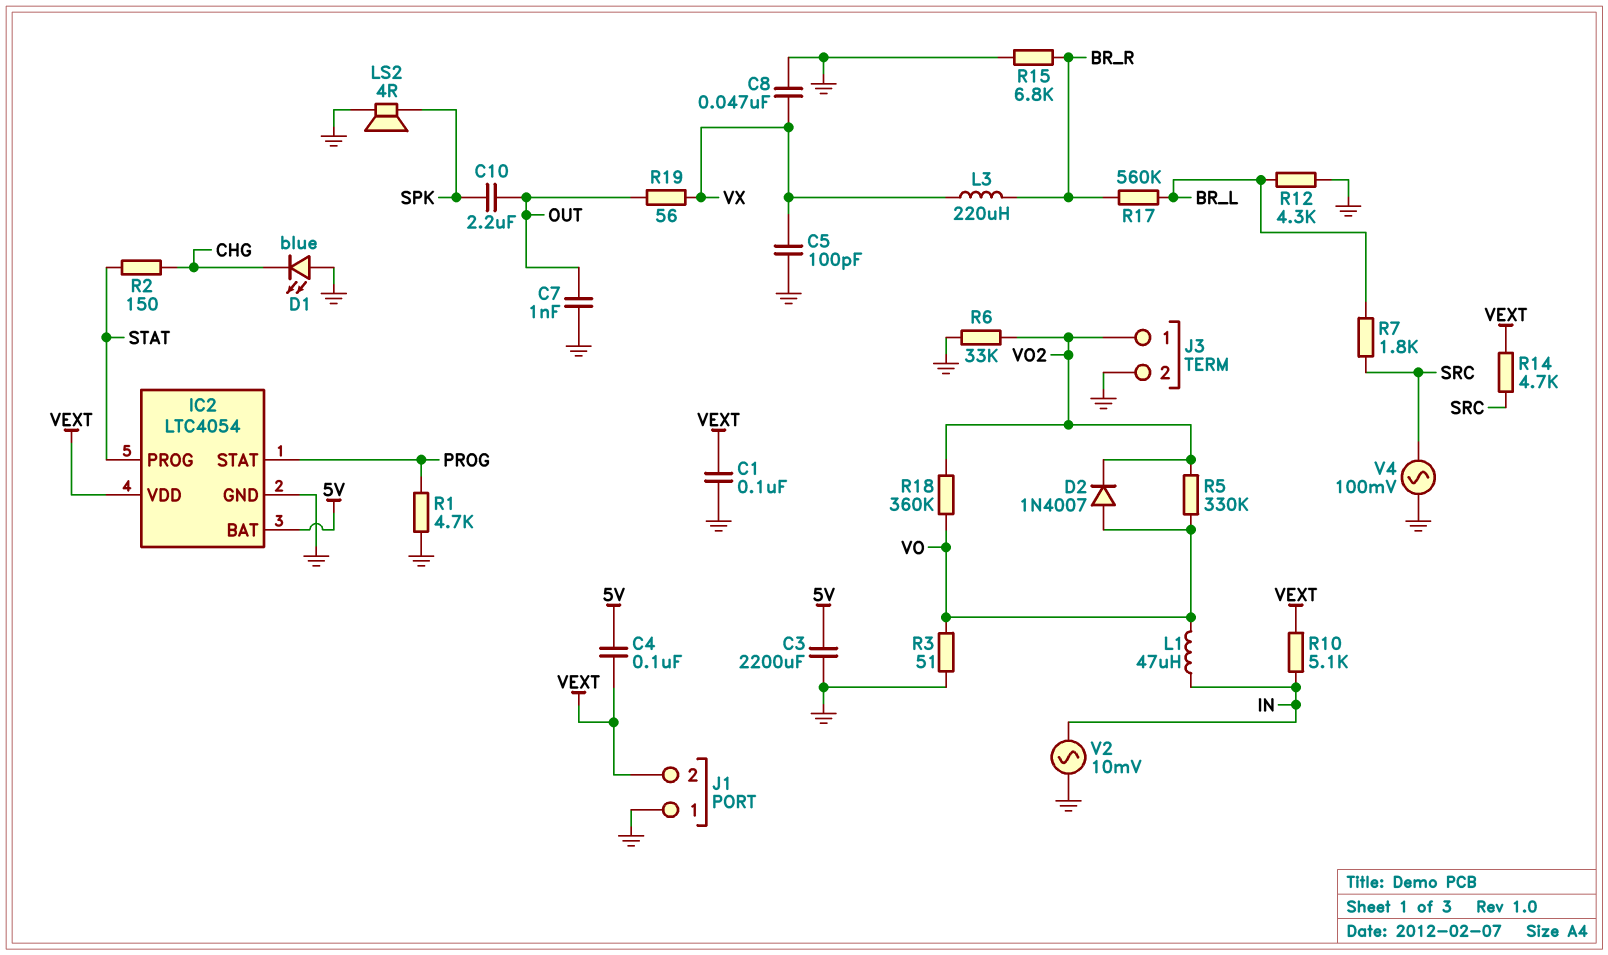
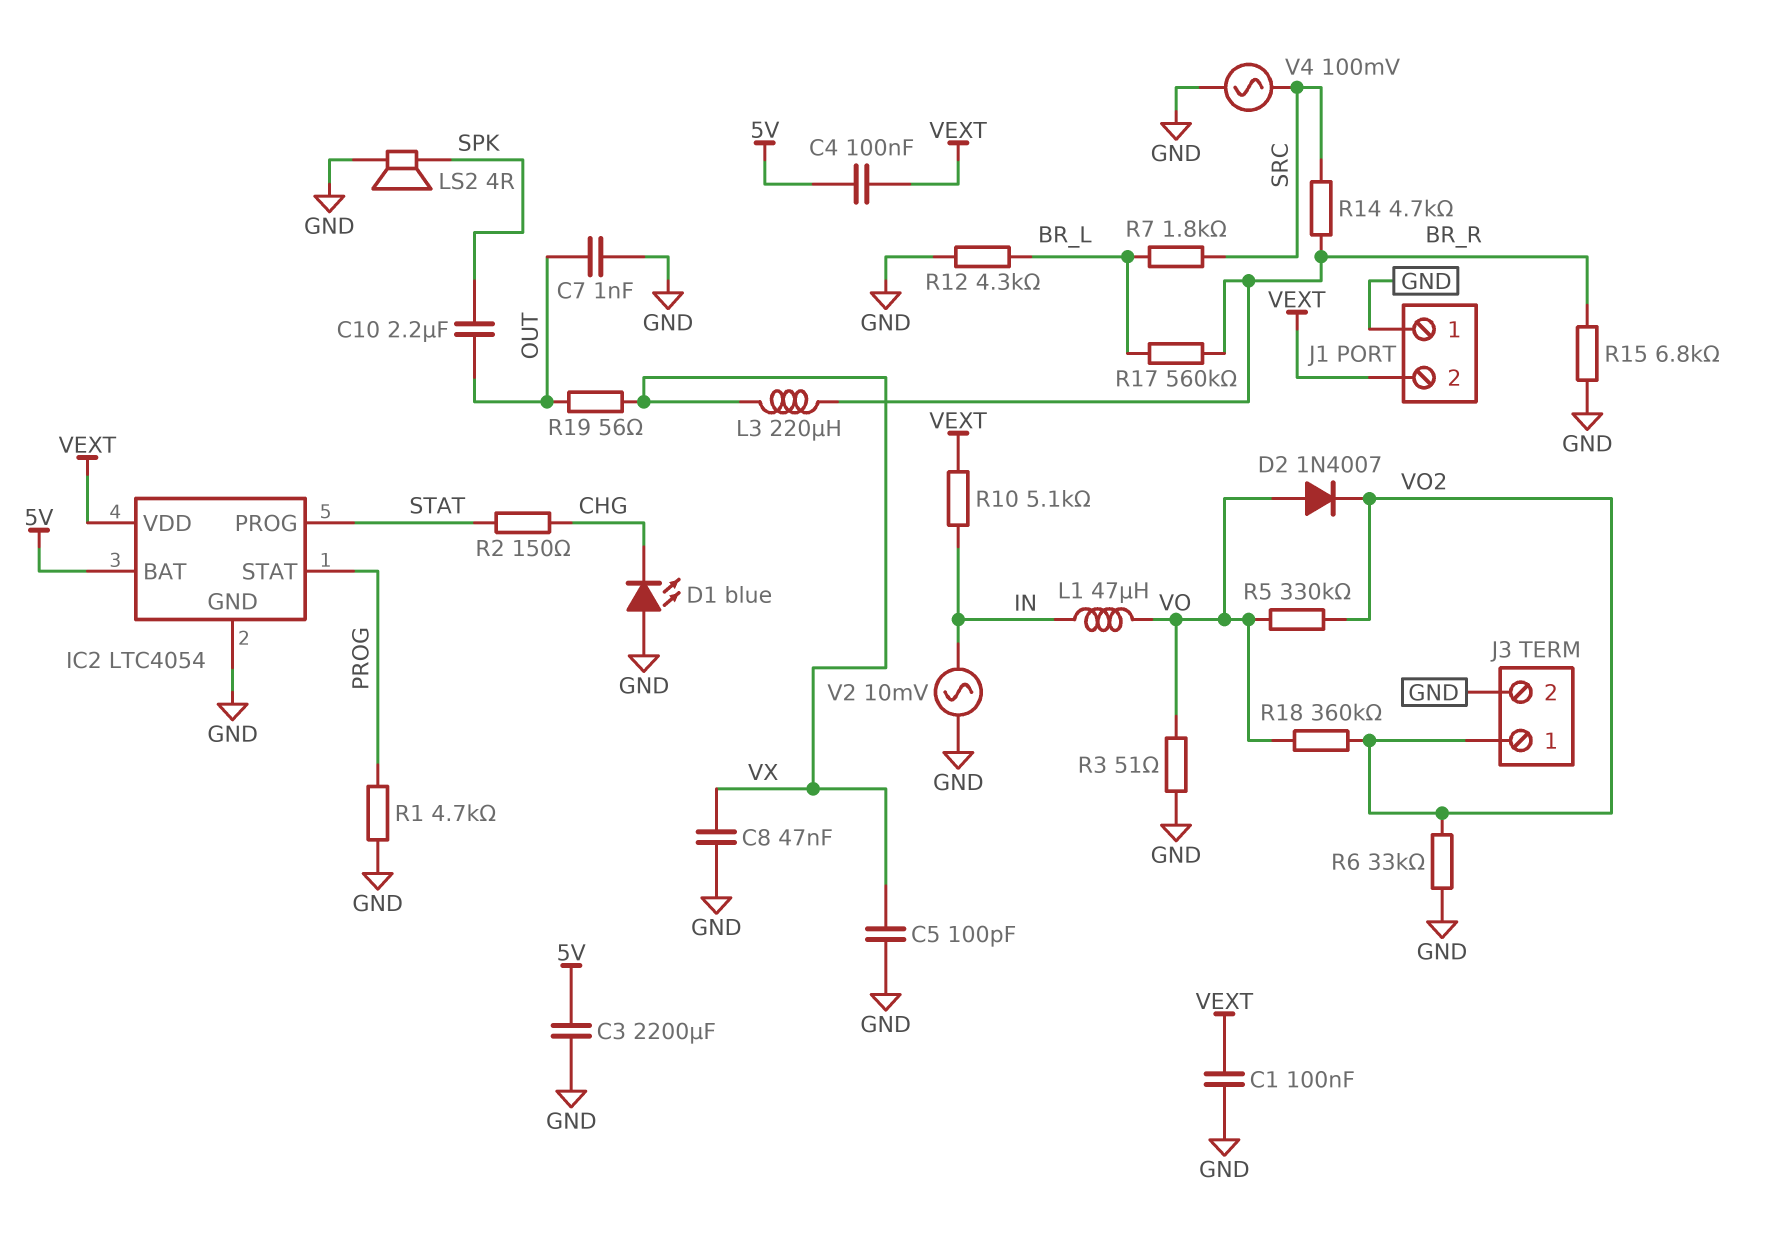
R14: 4.7k (SRC, VEXT) -> 4.7k (BR_R, SRC)

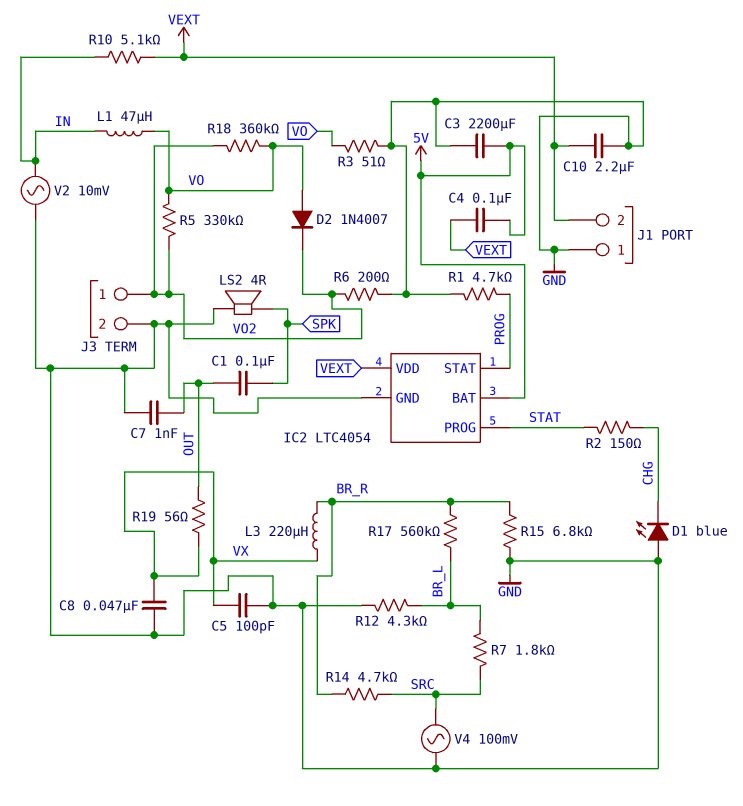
C1: 100nF (GND, VEXT) -> 100nF (OUT, SPK)
C10: 2.2uF (OUT, SPK) -> 2.2uF (GND, VEXT)
R6: 33k (GND, VO2) -> 200 (GND, VO2)

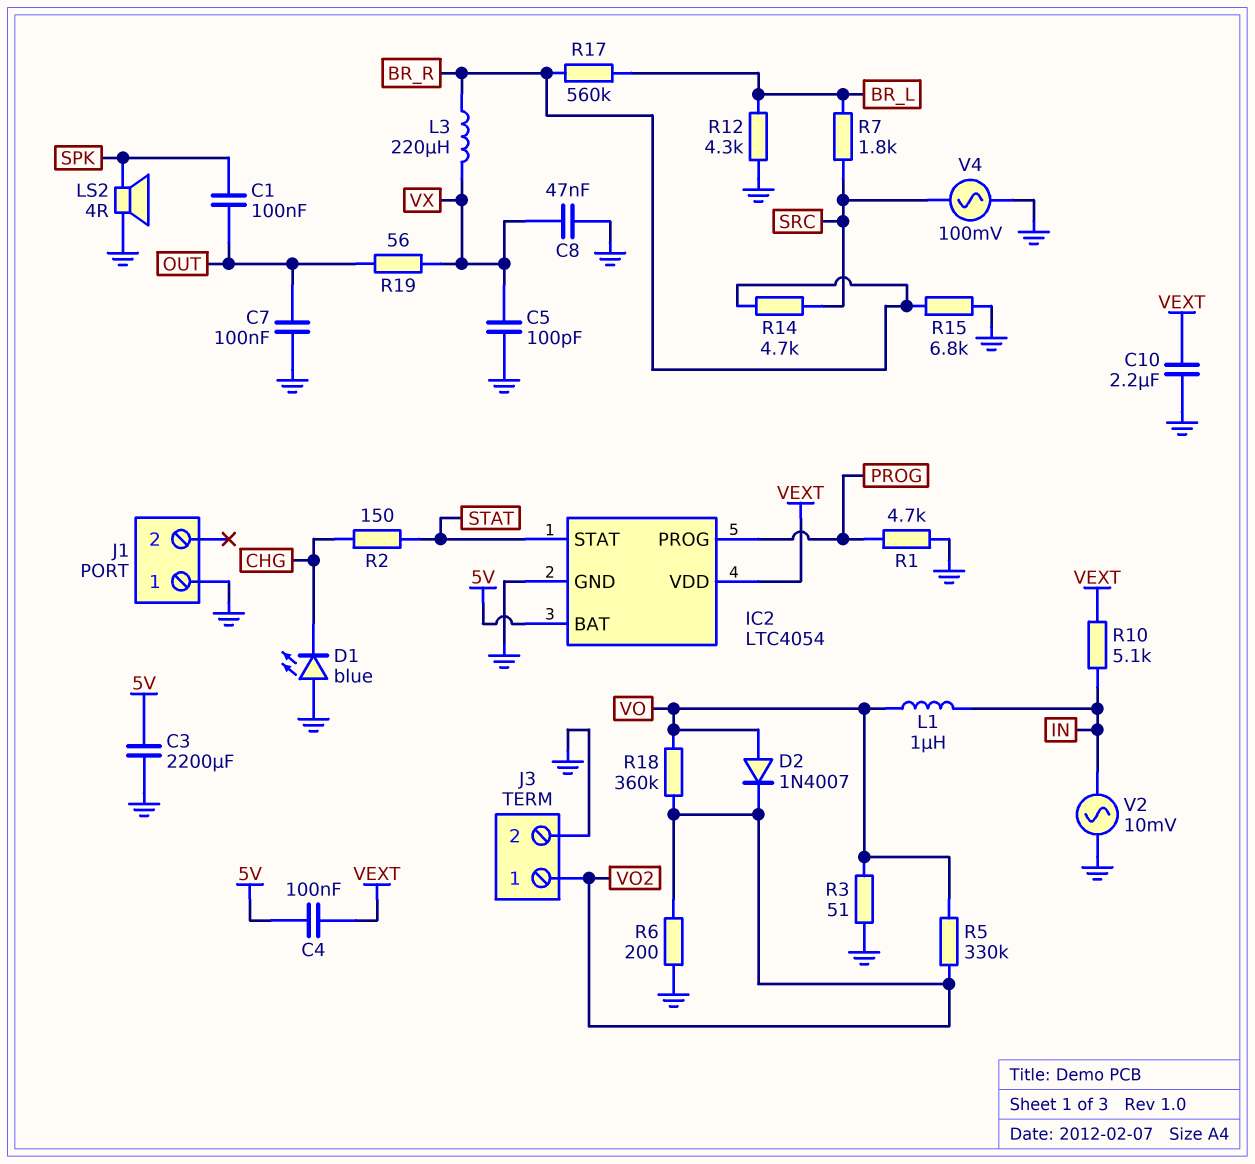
C7: 1nF (GND, OUT) -> 100nF (GND, OUT)
IC2 pin PROG: STAT -> PROG
IC2 pin STAT: PROG -> STAT
J1 pin 2: VEXT -> none
L1: 47uH (IN, VO) -> 1uH (IN, VO)

